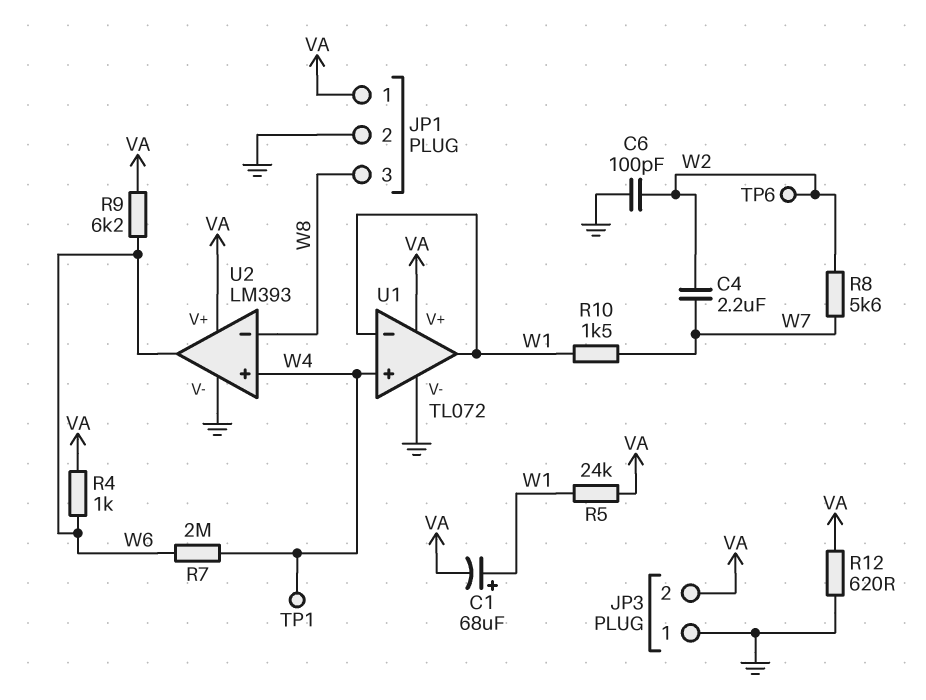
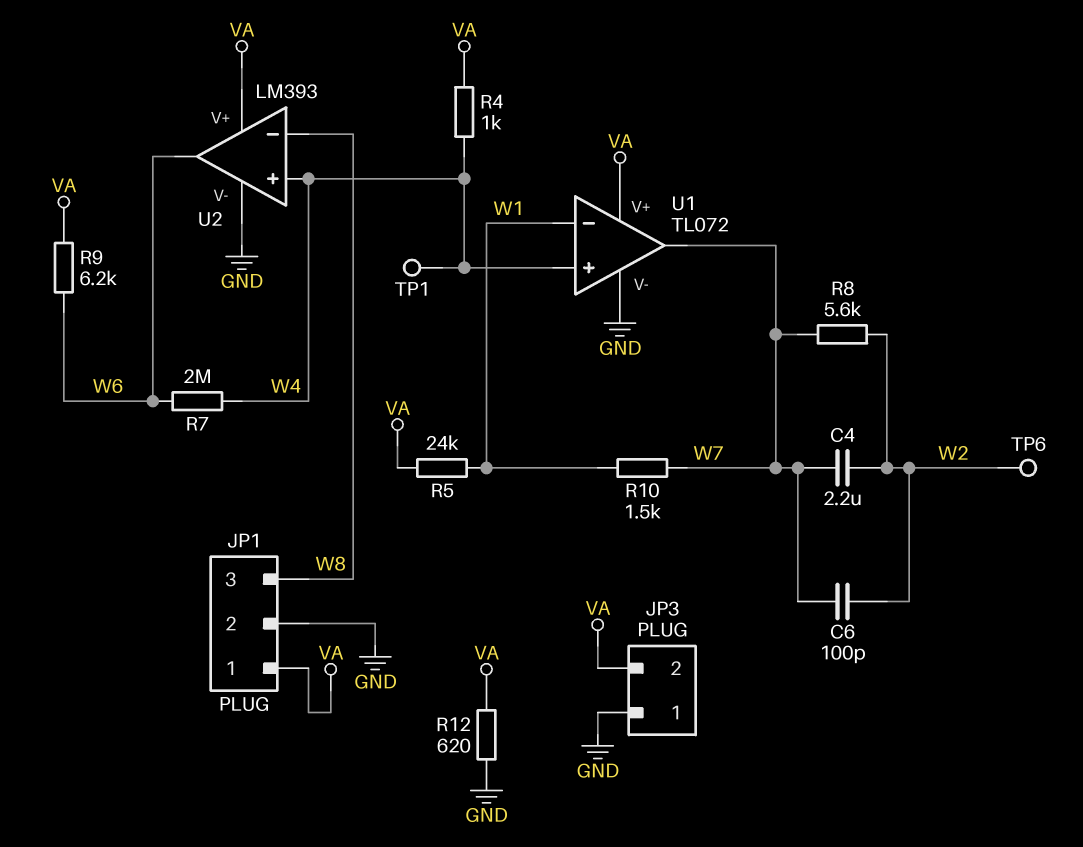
C1: 68uF (plus W1, minus VA) -> none
C6: 100pF (GND, W2) -> 100pF (W2, W7)
R4: 1k (VA, W6) -> 1k (VA, W4)
U1 pin out: W1 -> W7

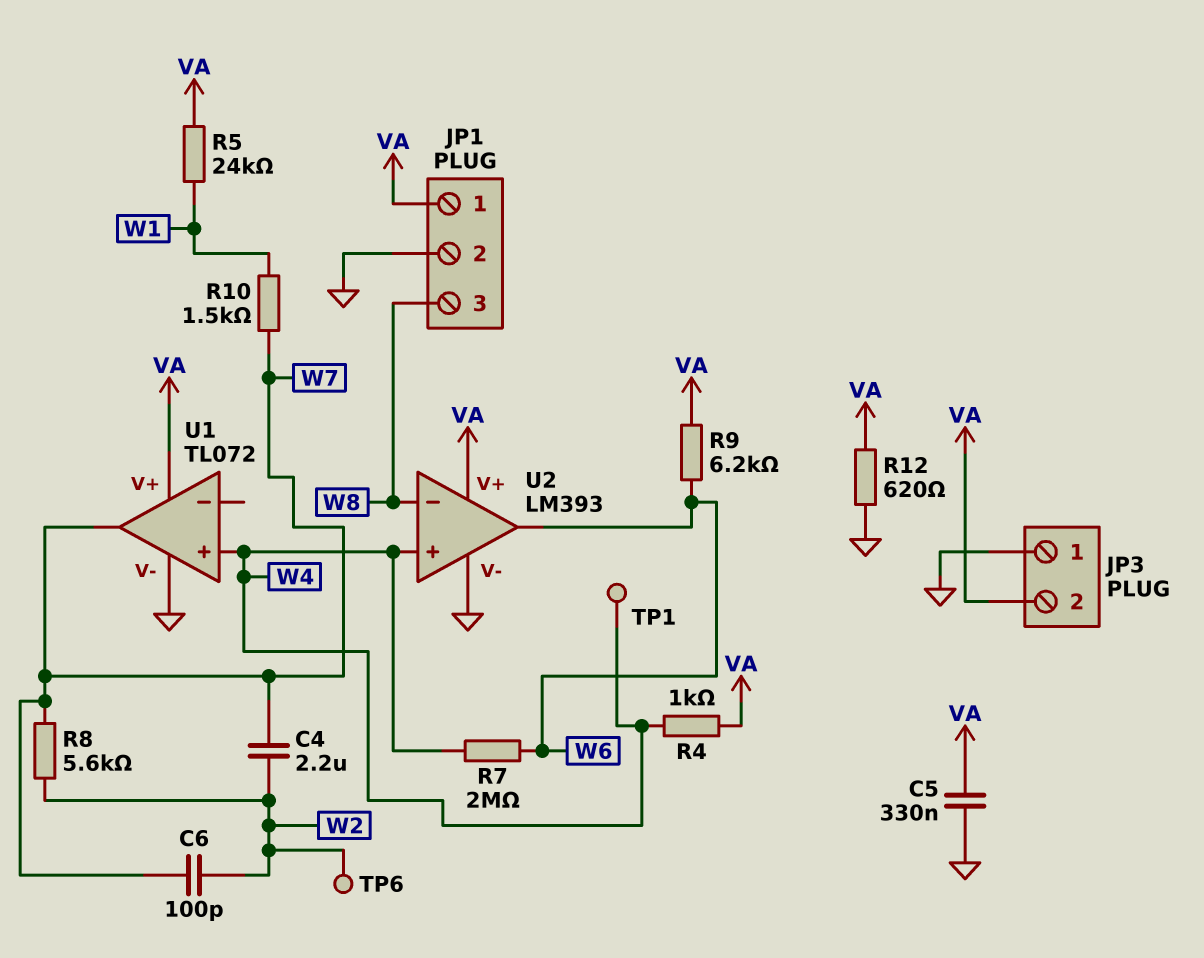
C5: none -> 330nF (GND, VA)
U1 pin in-: W1 -> none

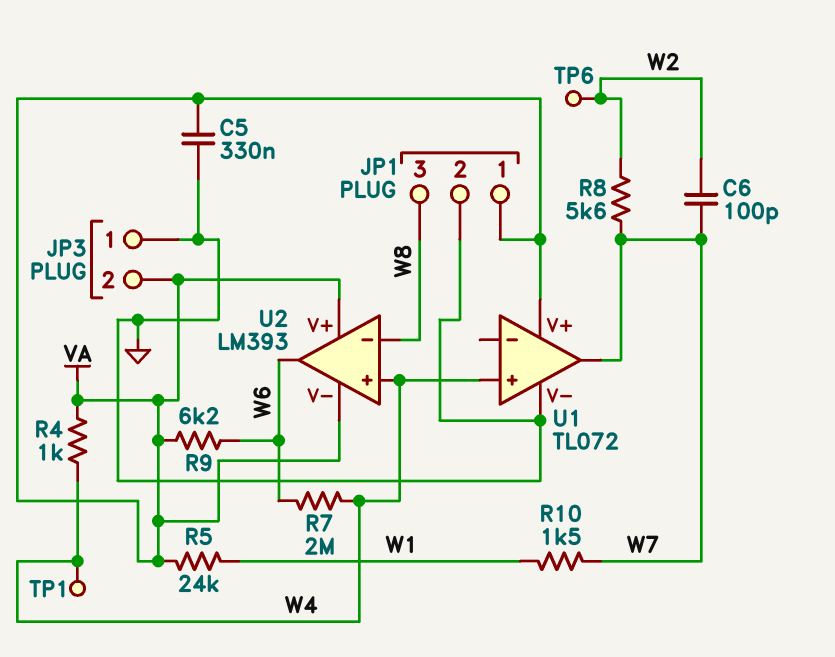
C4: 2.2uF (W2, W7) -> none
R12: 620 (GND, VA) -> none
U2 pin V-: GND -> VA

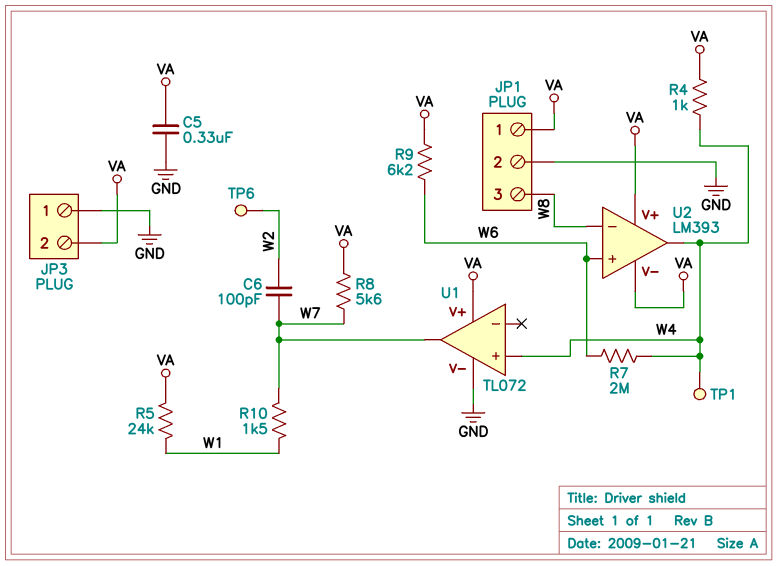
R8: 5.6k (W2, W7) -> 5.6k (VA, W7)
U2 pin in+: W4 -> W6
U2 pin out: W6 -> W4

